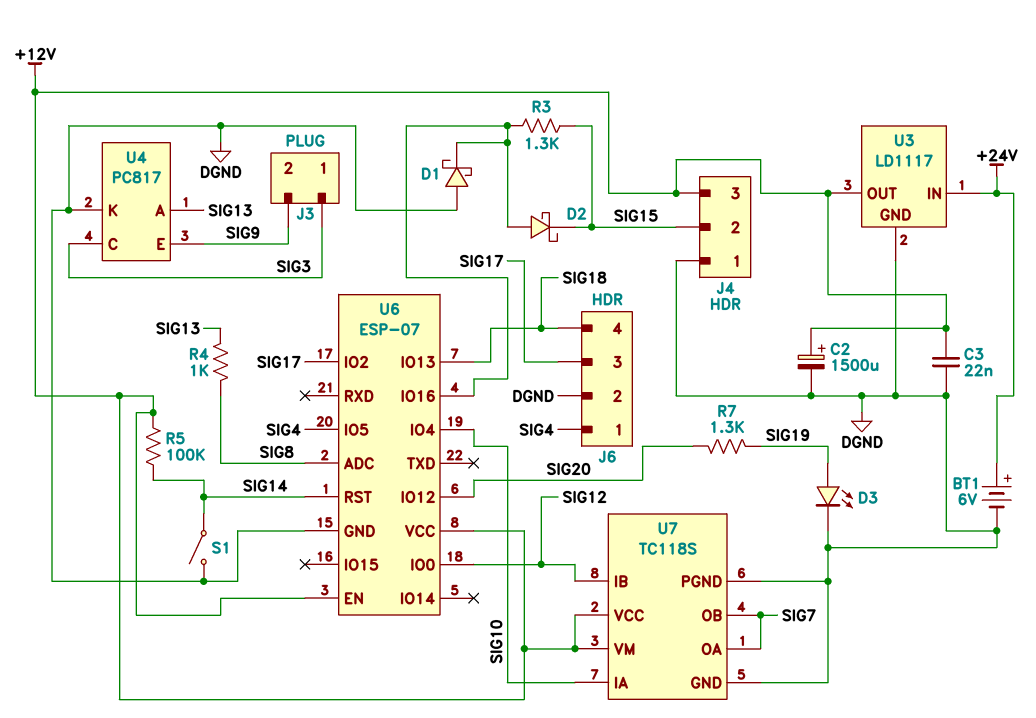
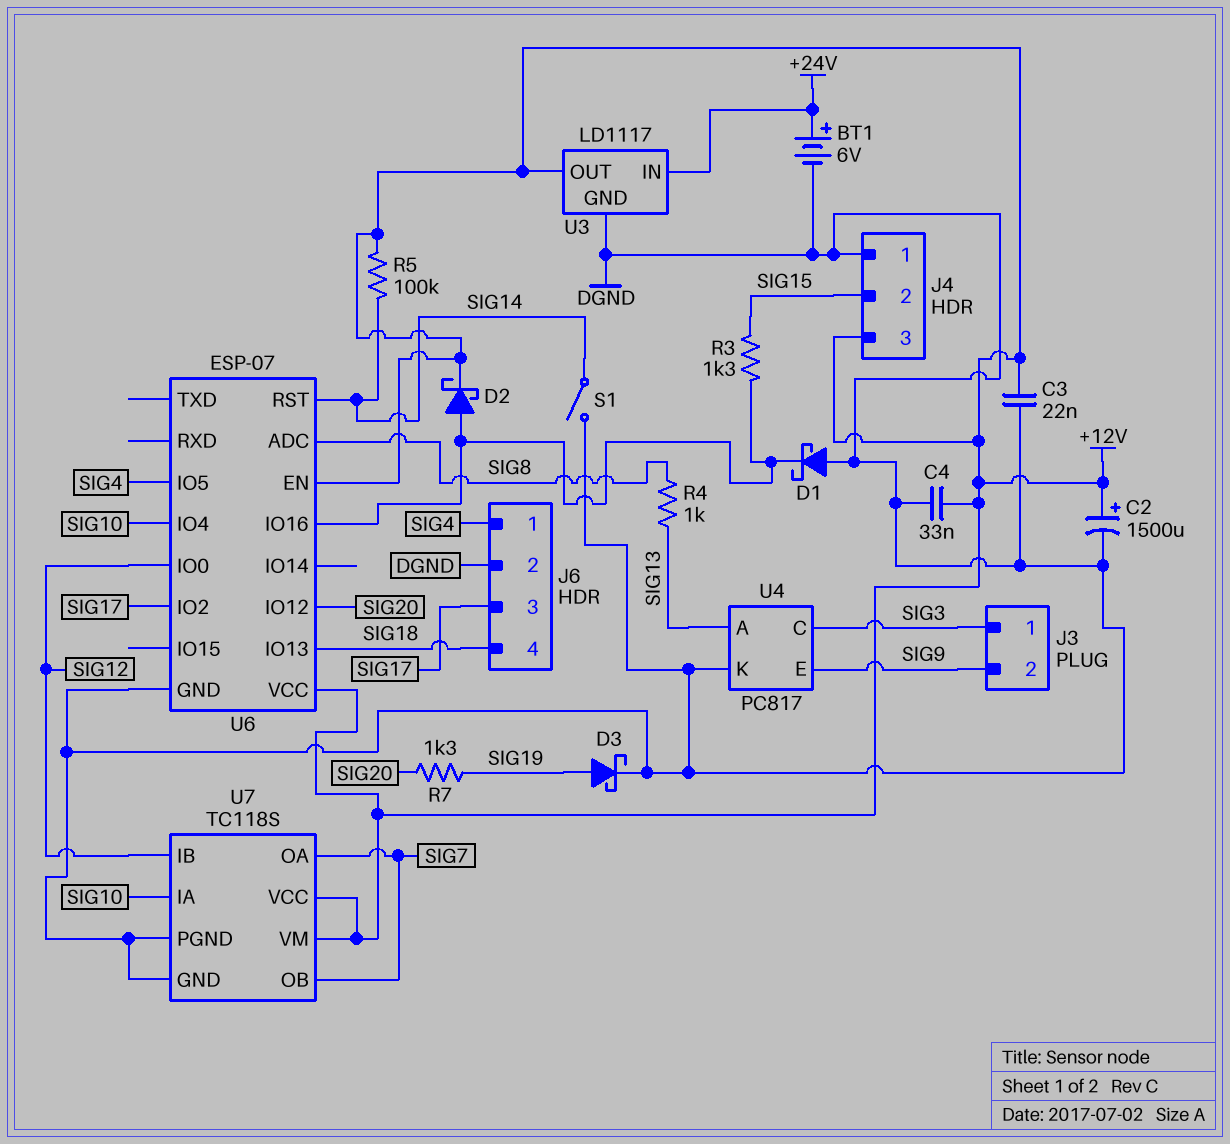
C4: none -> 33nF (+12V, DGND)
D2: schottky (A U6/IO16, K SIG15) -> schottky (A U6/IO16, K +12V)
D3: LED (A SIG19, K DGND) -> schottky (A SIG19, K DGND)

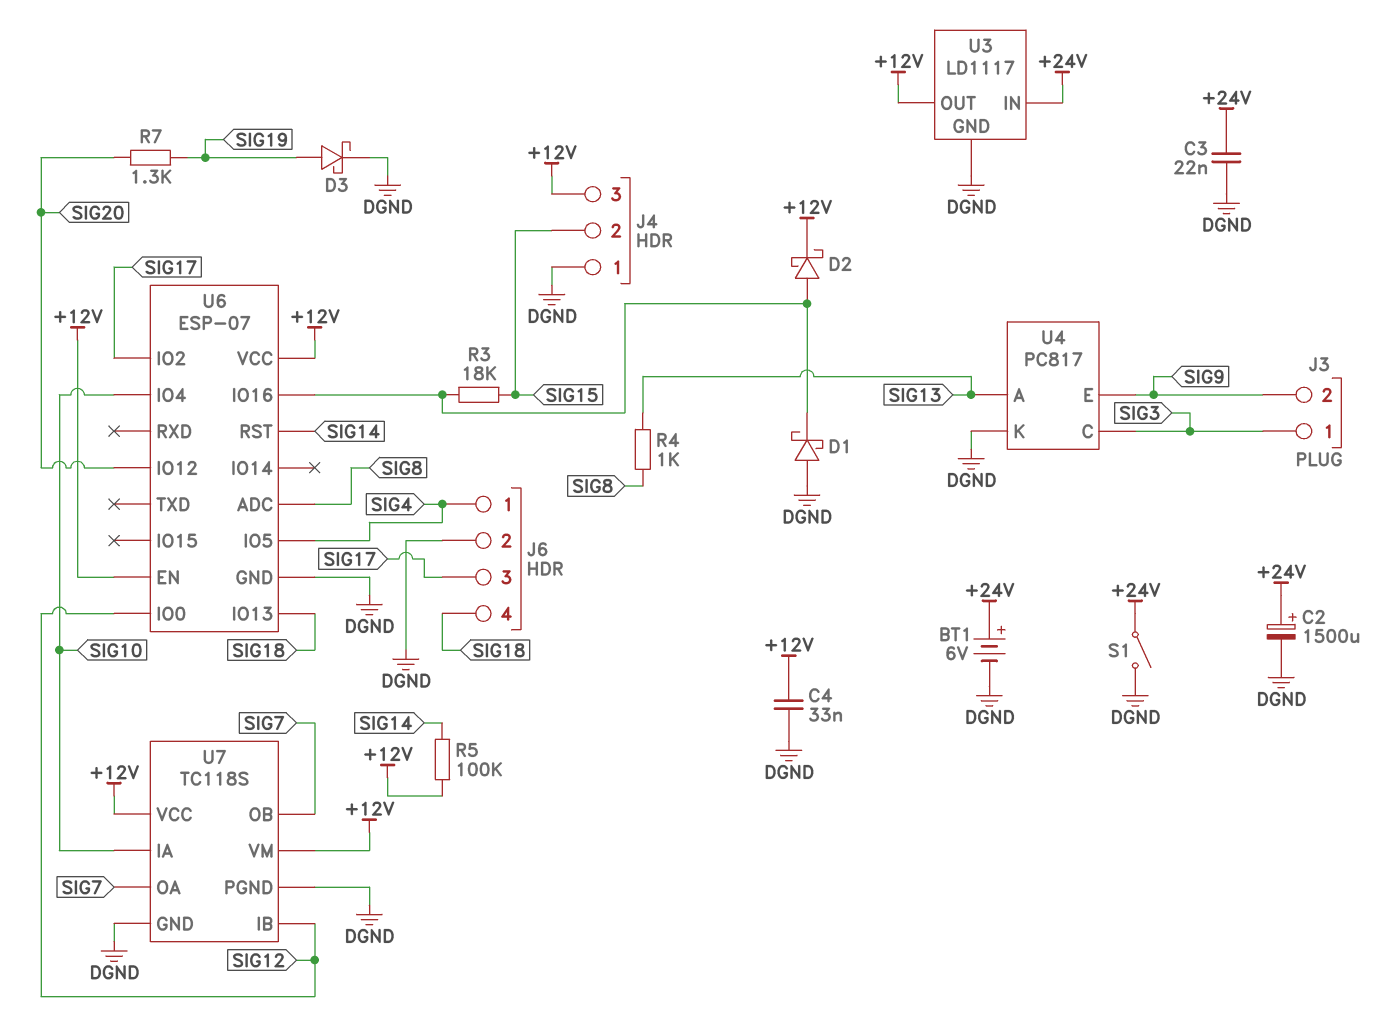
C2: 1500uF (plus +12V, minus DGND) -> 1500uF (plus +24V, minus DGND)
C3: 22nF (+12V, DGND) -> 22nF (+24V, DGND)
R3: 1.3k (SIG15, U6/IO16) -> 18k (SIG15, U6/IO16)
S1: switch (DGND, SIG14) -> switch (+24V, DGND)

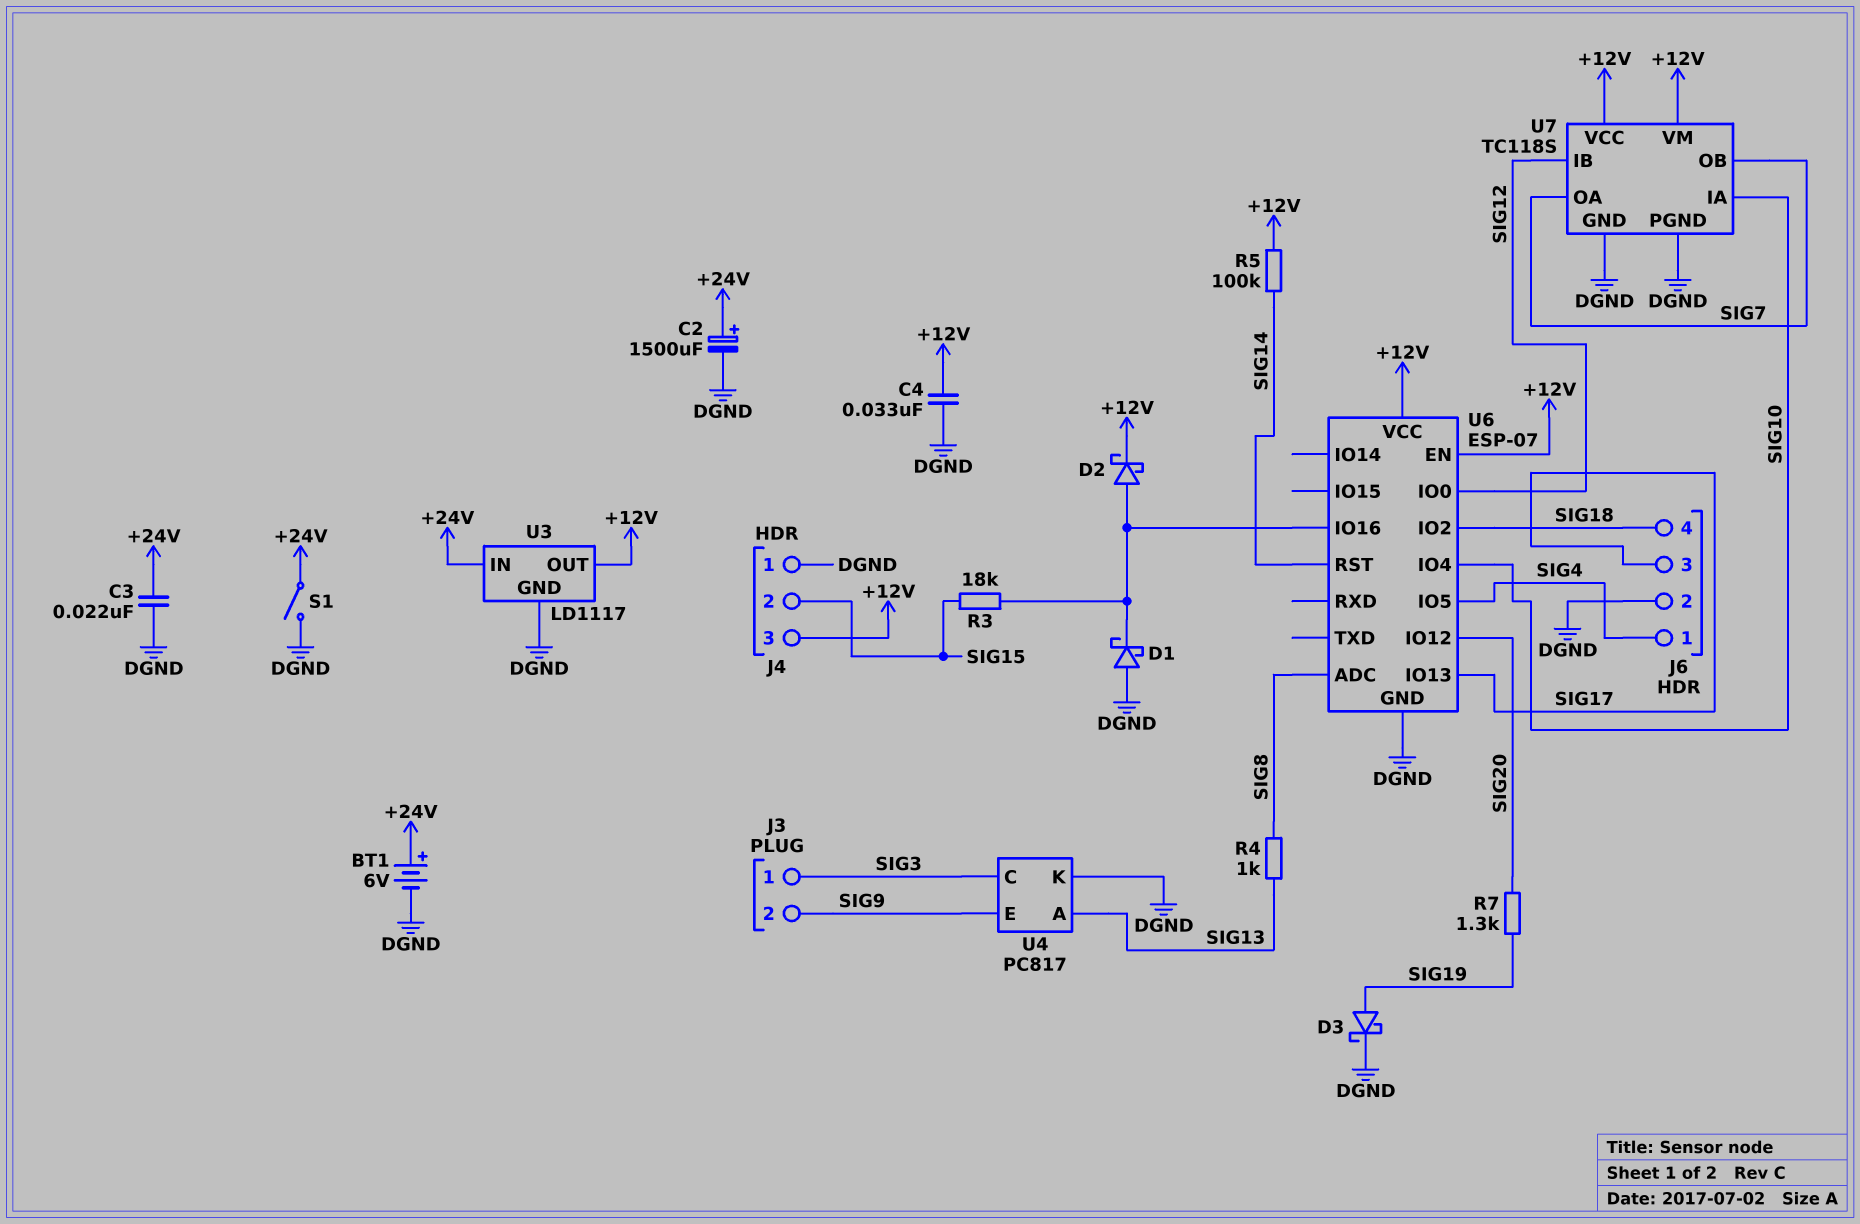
U6 pin IO2: SIG17 -> SIG18
U6 pin IO13: SIG18 -> SIG17

